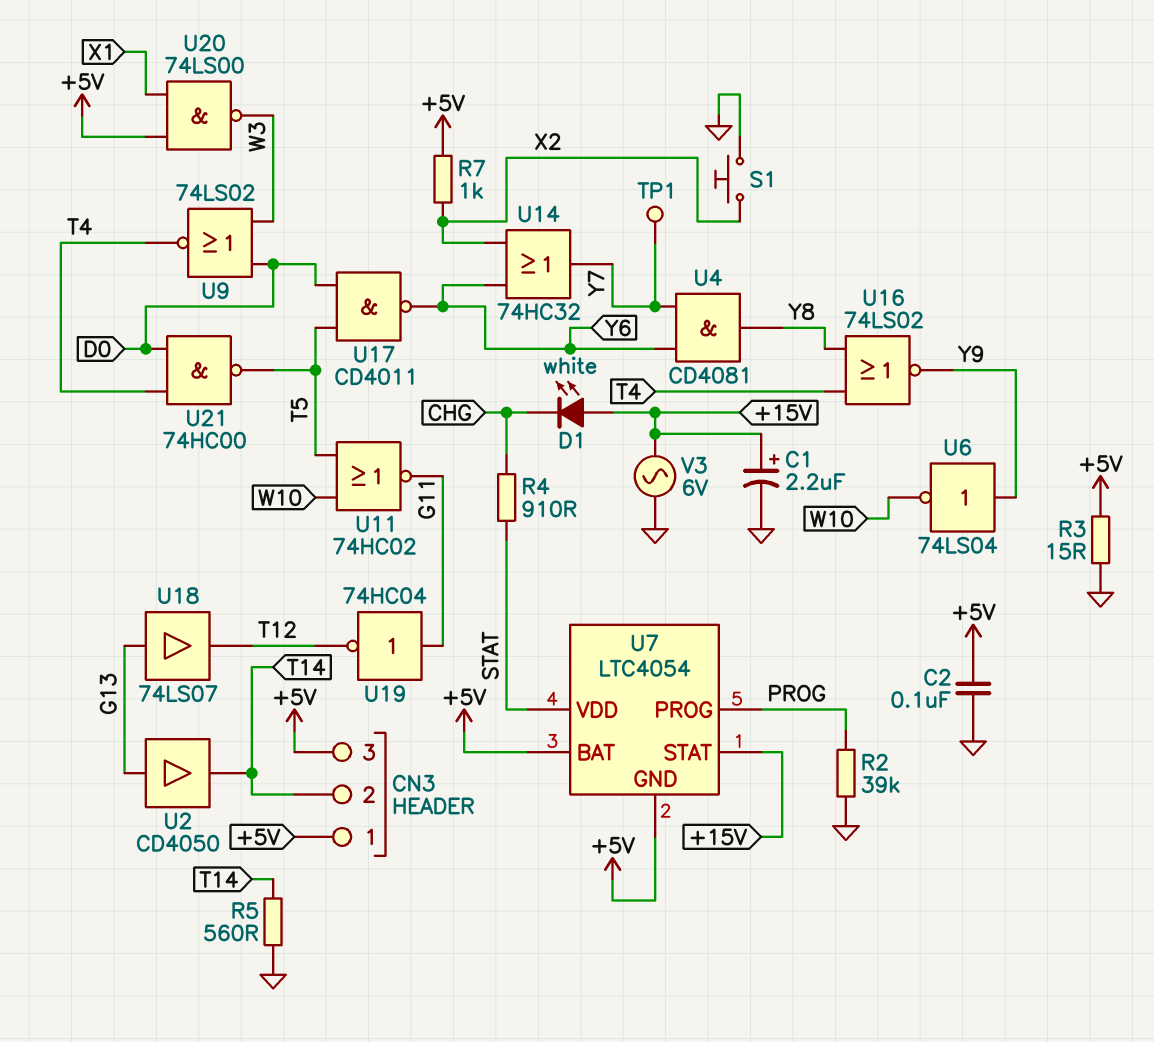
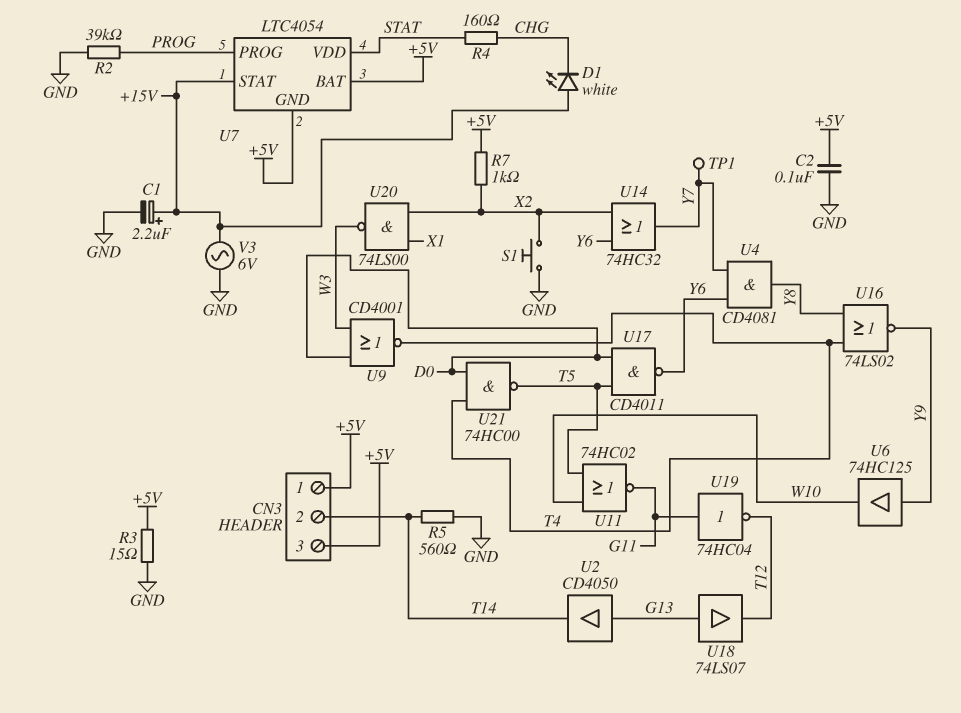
R4: 910 (CHG, STAT) -> 160 (CHG, STAT)
U6: NOT 74LS04 (in Y9, out W10) -> buffer 74HC125 (in Y9, out W10)
U9: NOR 74LS02 (in D0, in W3, out T4) -> NOR CD4001 (in D0, in W3, out T4)
U20: NAND 74LS00 (in +5V, in X1, out W3) -> NAND 74LS00 (in X1, in X2, out W3)

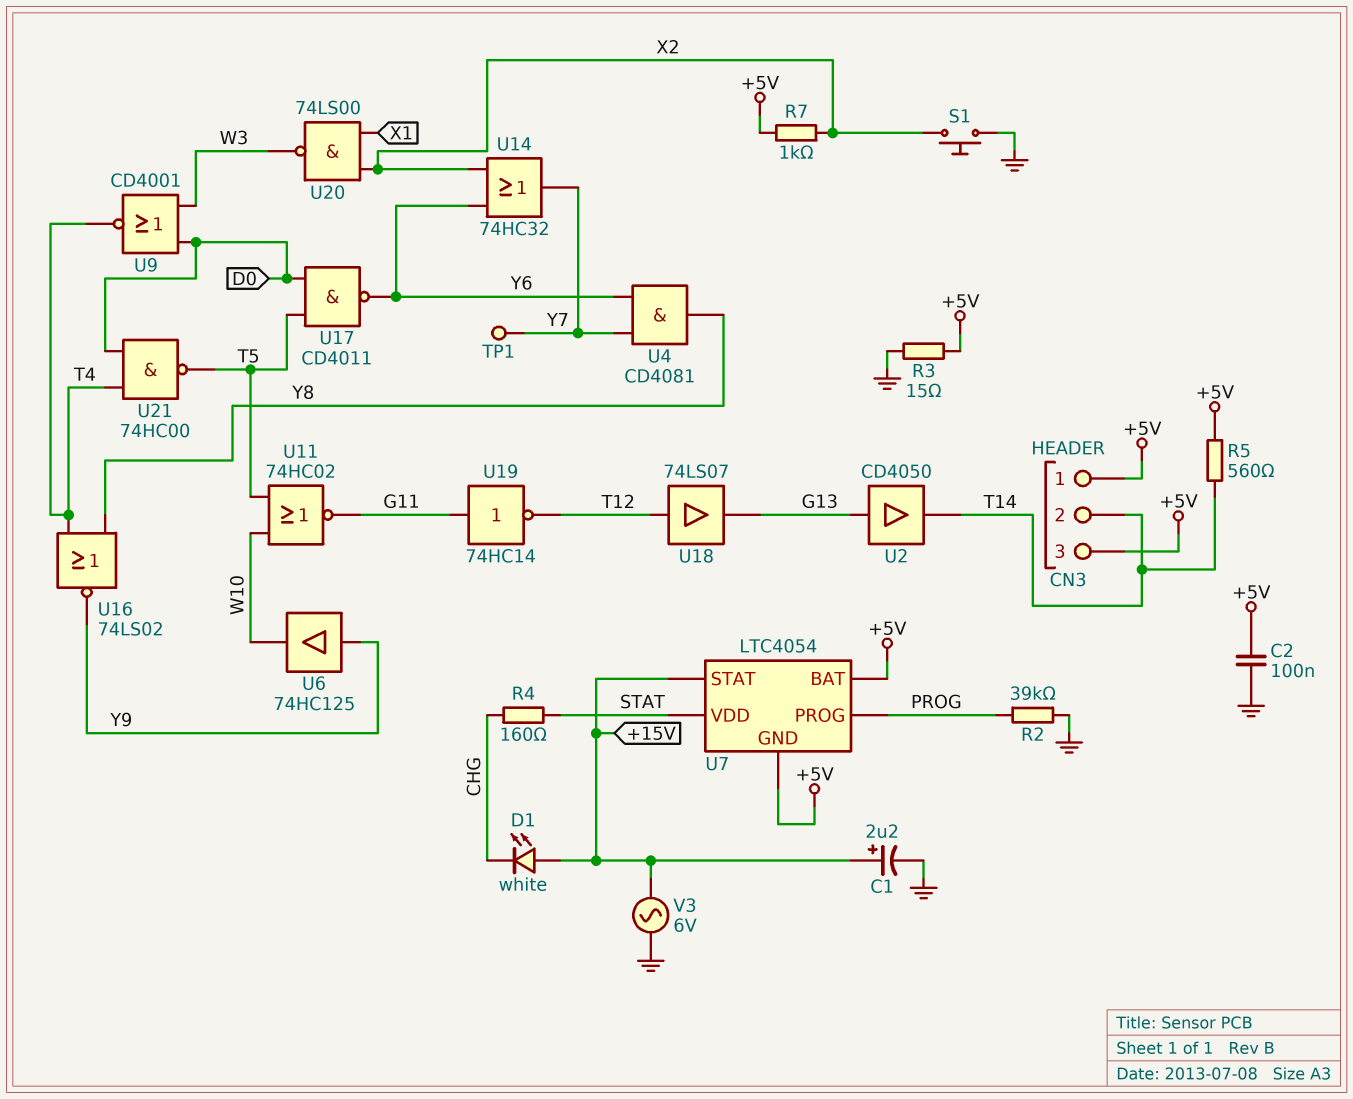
R5: 560 (GND, T14) -> 560 (+5V, T14)
U18: buffer 74LS07 (in G13, out T12) -> buffer 74LS07 (in T12, out G13)
U19: NOT 74HC04 (in G11, out T12) -> NOT 74HC14 (in G11, out T12)

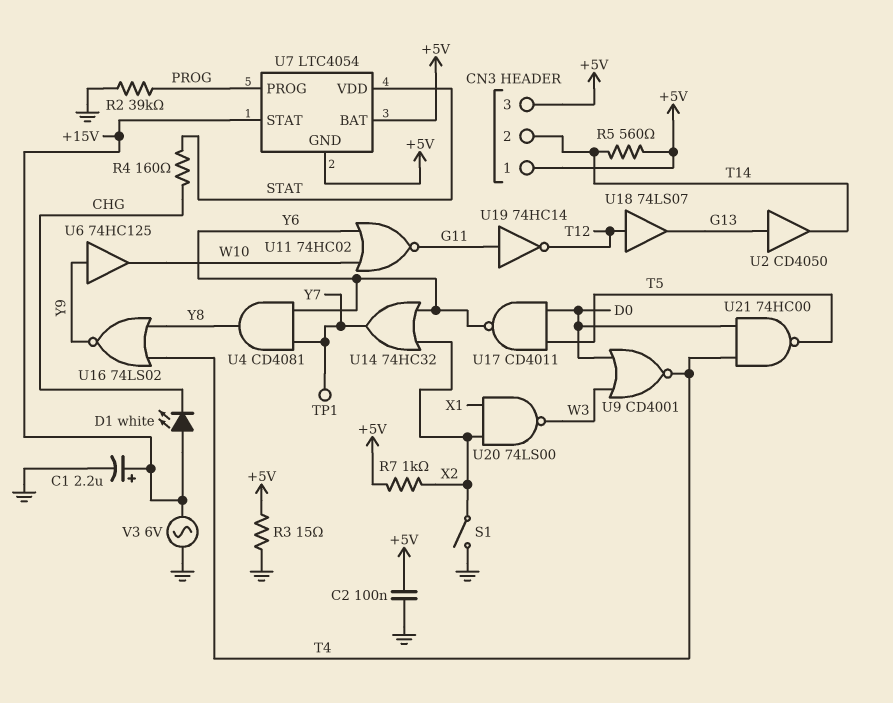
S1: button (GND, X2) -> switch (GND, X2)
U11: NOR 74HC02 (in T5, in W10, out G11) -> NOR 74HC02 (in W10, in Y6, out G11)

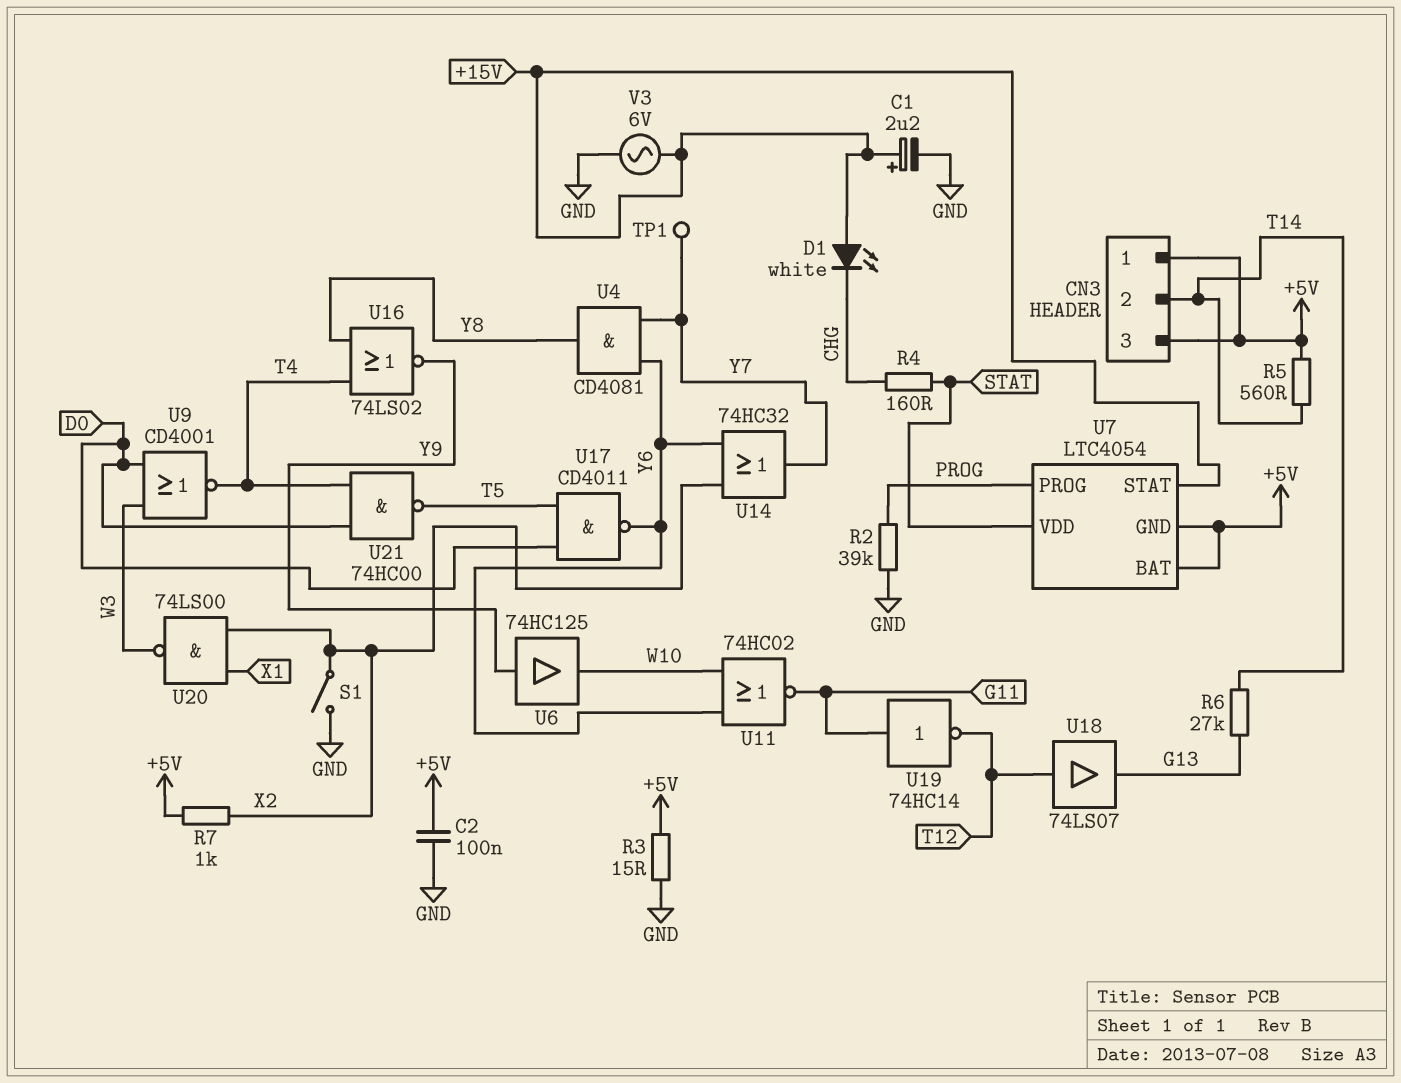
R6: none -> 27k (G13, T14)
U2: buffer CD4050 (in G13, out T14) -> none

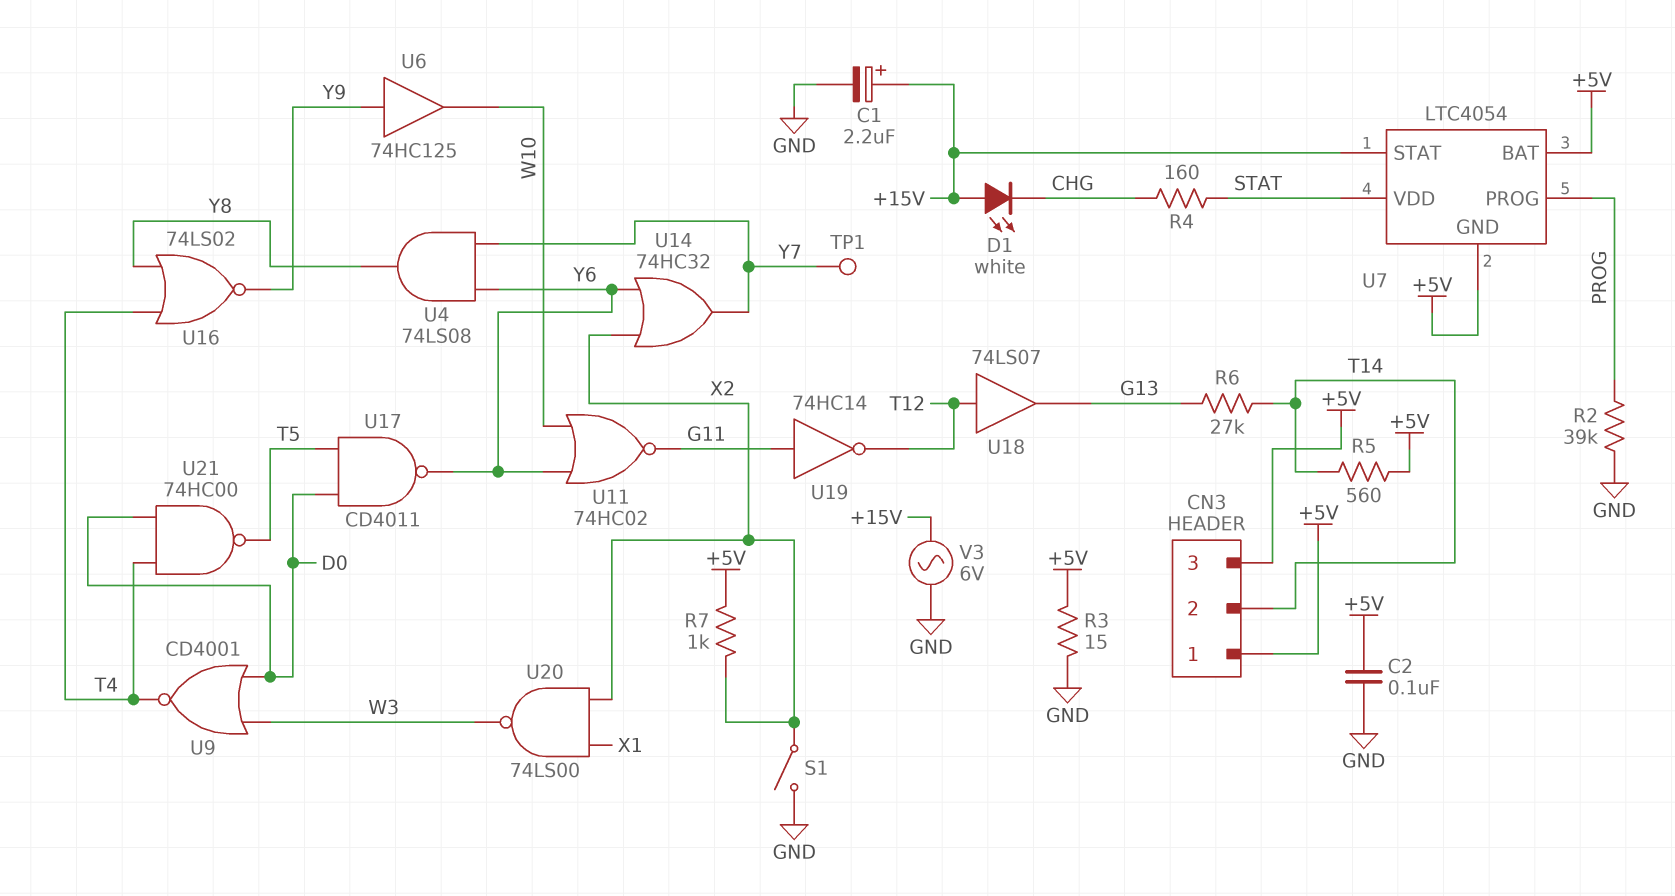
U4: AND CD4081 (in Y6, in Y7, out Y8) -> AND 74LS08 (in Y6, in Y7, out Y8)

